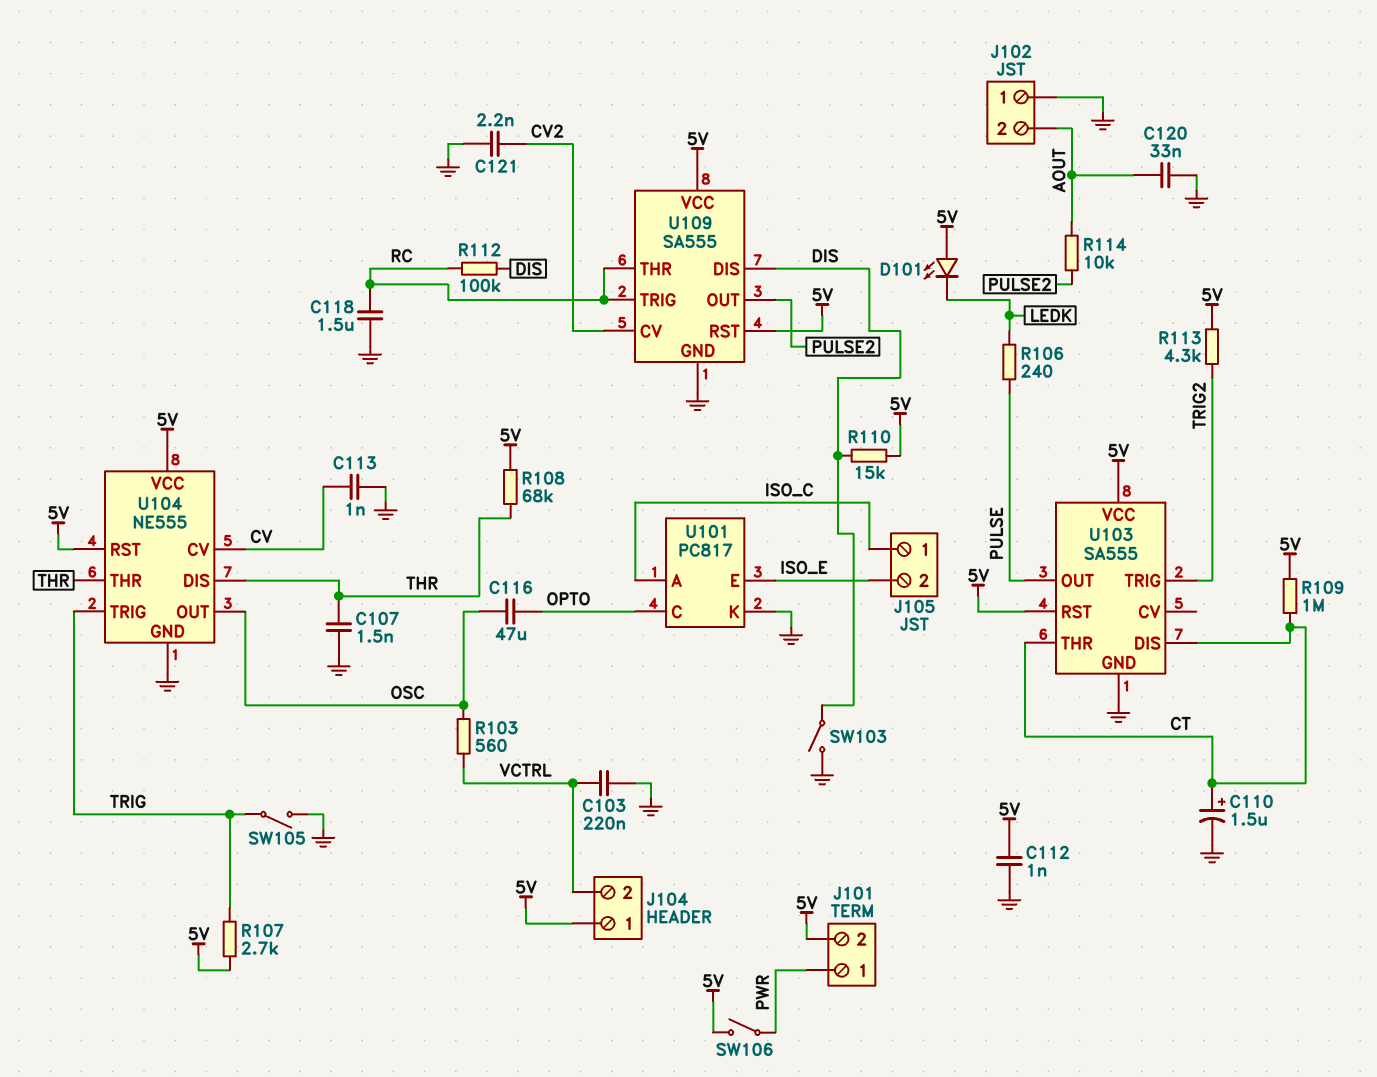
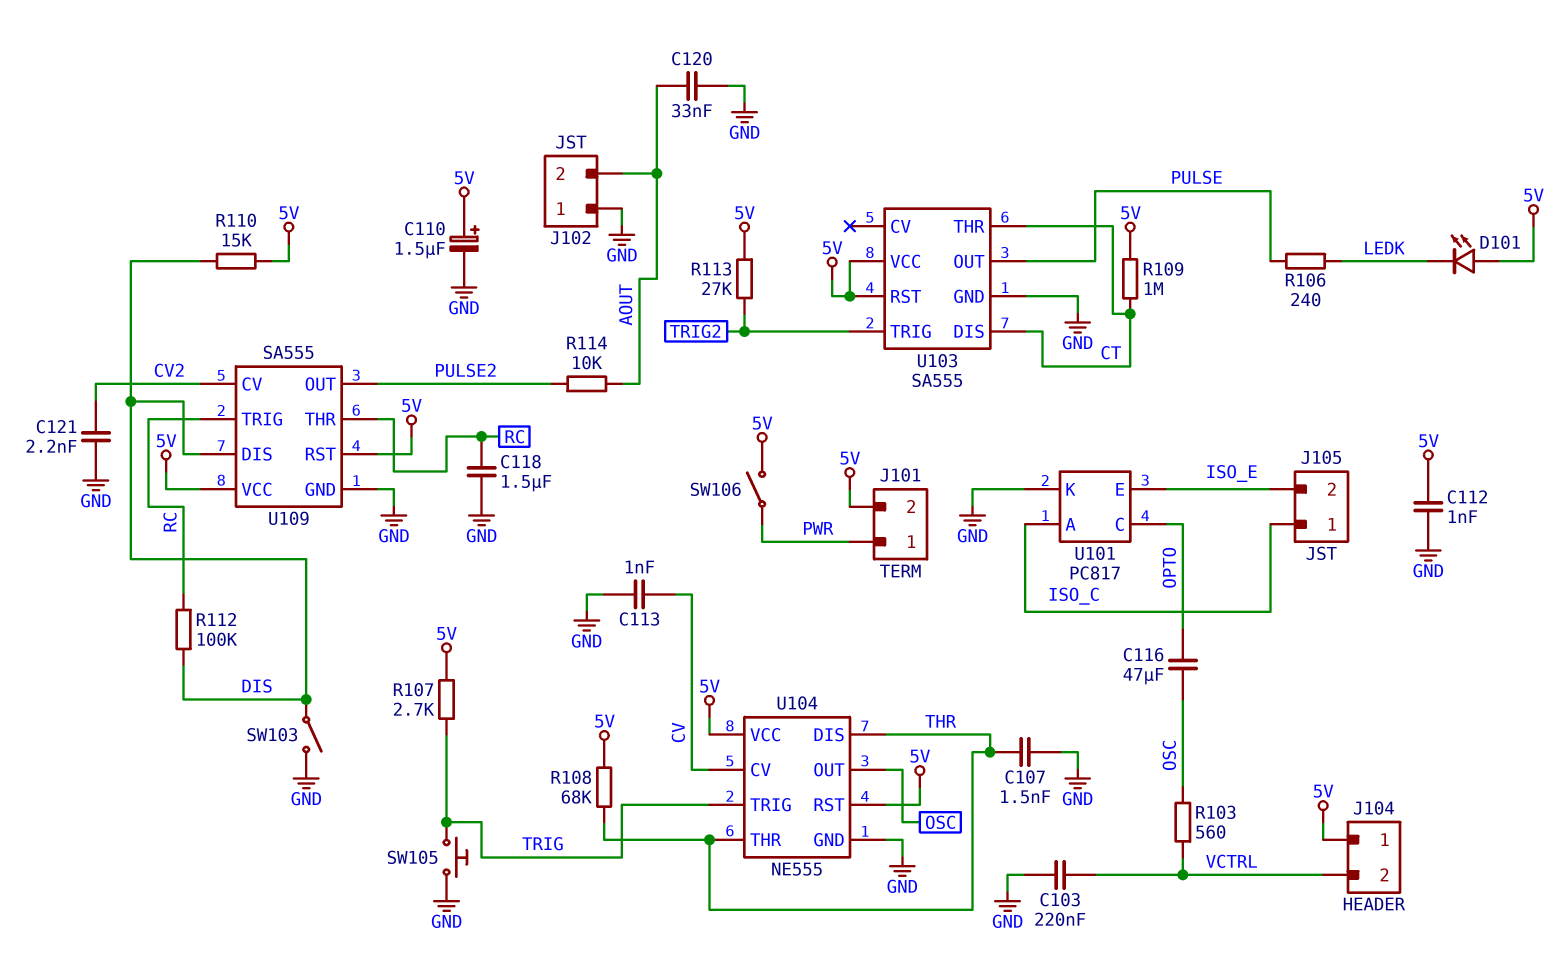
C110: 1.5uF (plus CT, minus GND) -> 1.5uF (plus 5V, minus GND)
R113: 4.3k (5V, TRIG2) -> 27k (5V, TRIG2)
SW105: switch (GND, TRIG) -> button (GND, TRIG)

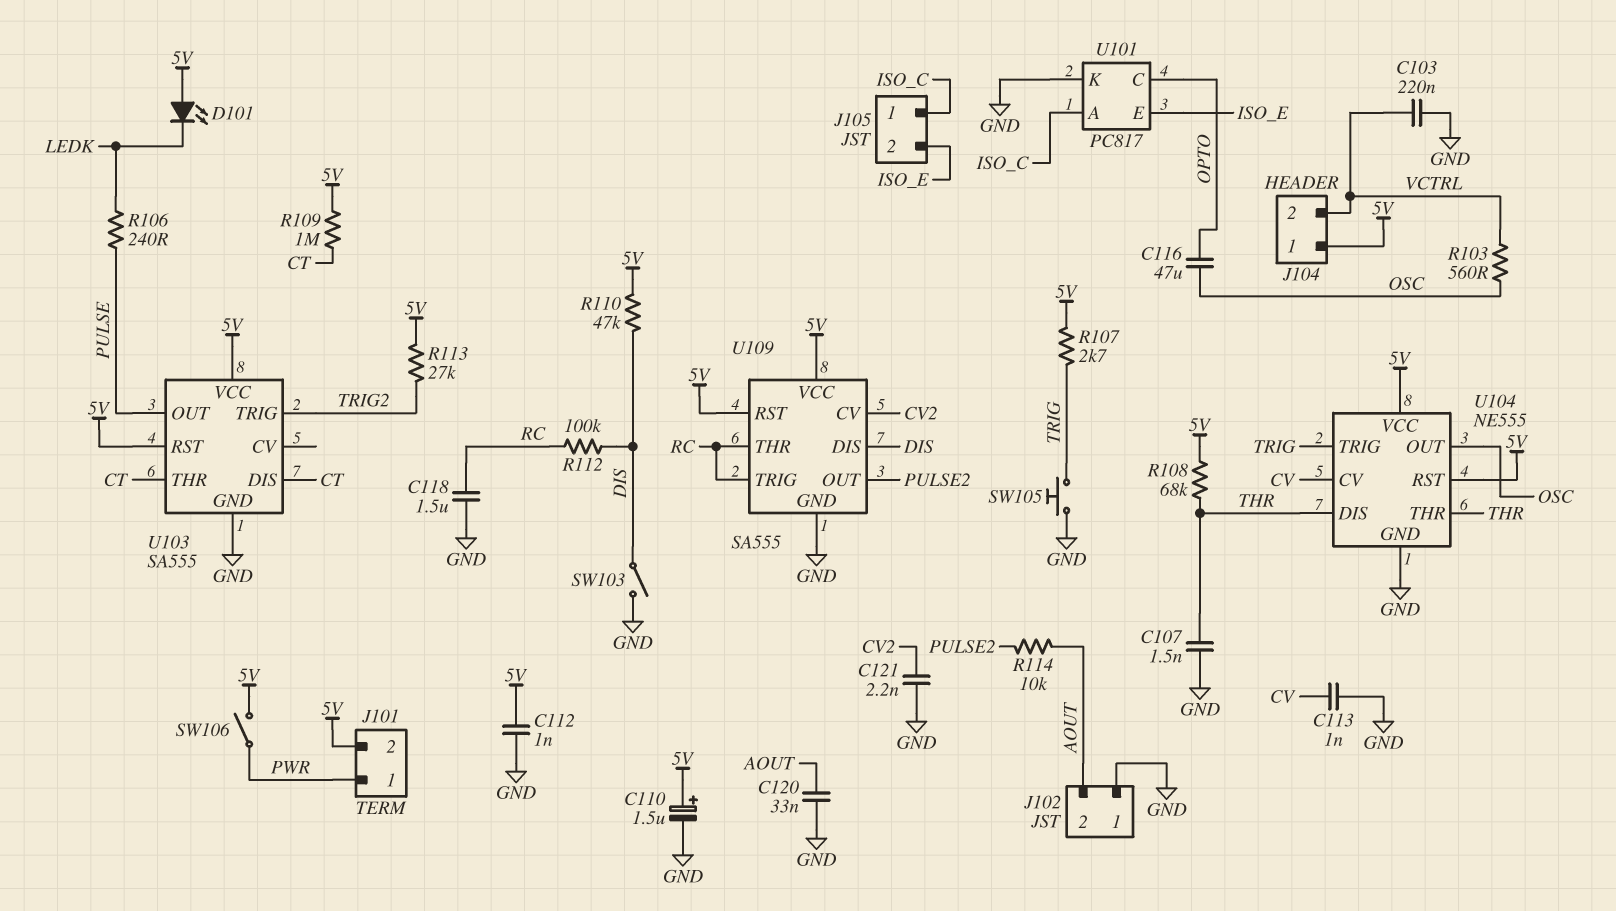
R110: 15k (5V, DIS) -> 47k (5V, DIS)

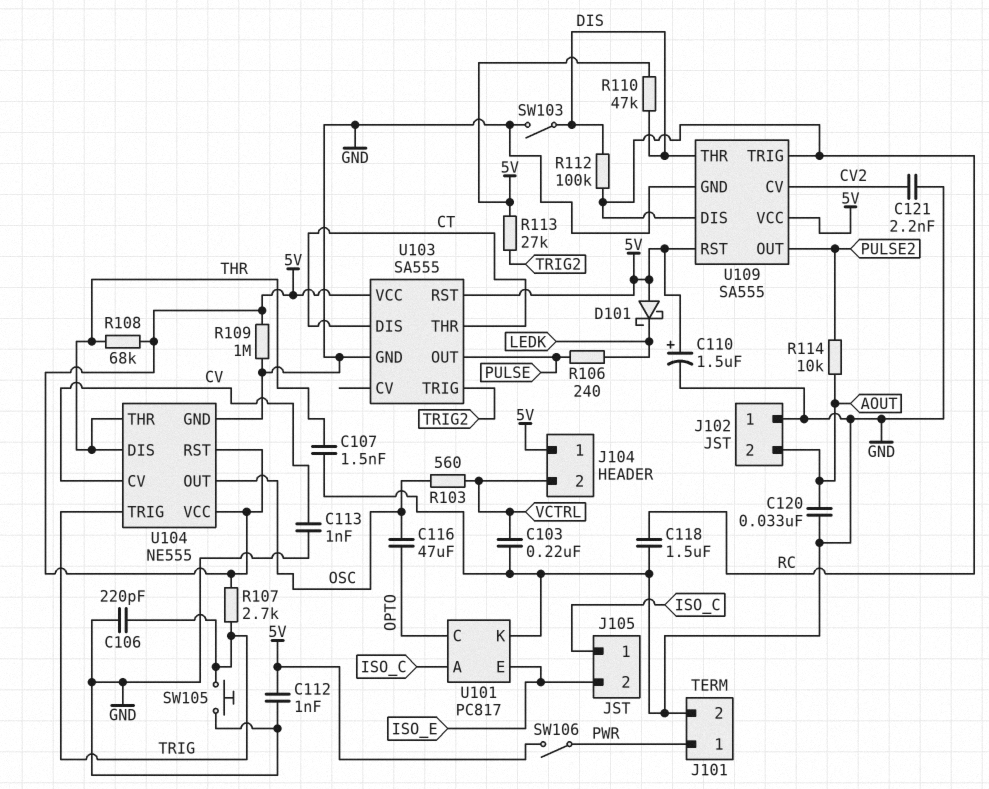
C106: none -> 220pF (GND, TRIG)
D101: LED (A 5V, K LEDK) -> schottky (A 5V, K LEDK)
J101 pin 2: 5V -> GND
R109: 1M (5V, CT) -> 1M (5V, GND)
U109 pin DIS: DIS -> RC
U109 pin THR: RC -> DIS

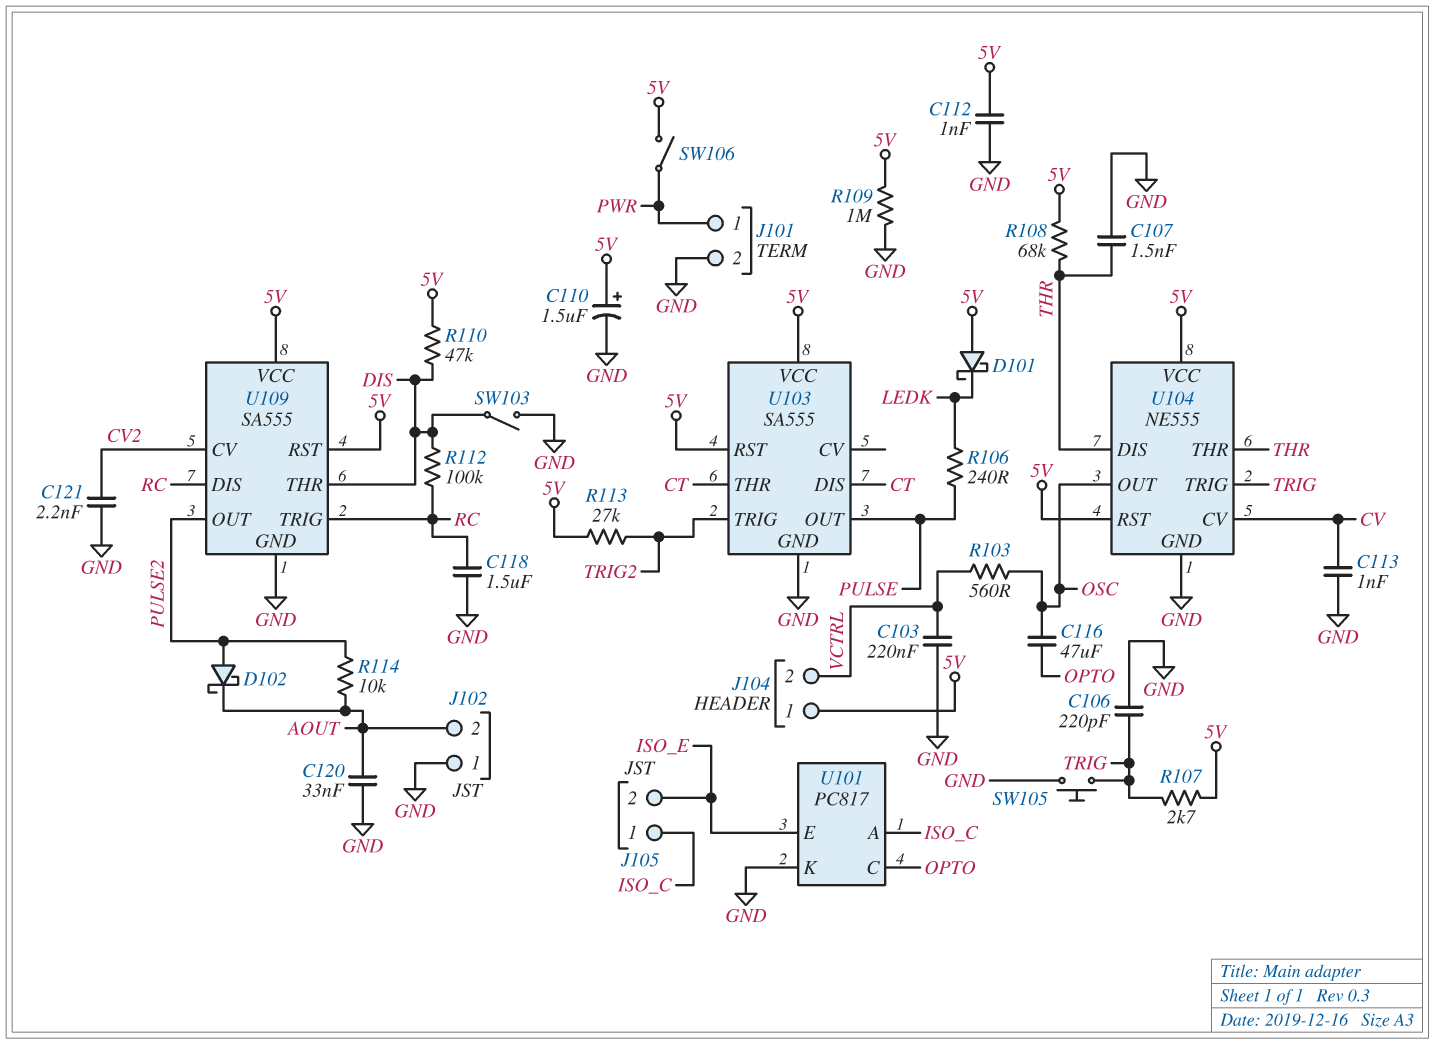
D102: none -> schottky (A PULSE2, K AOUT)

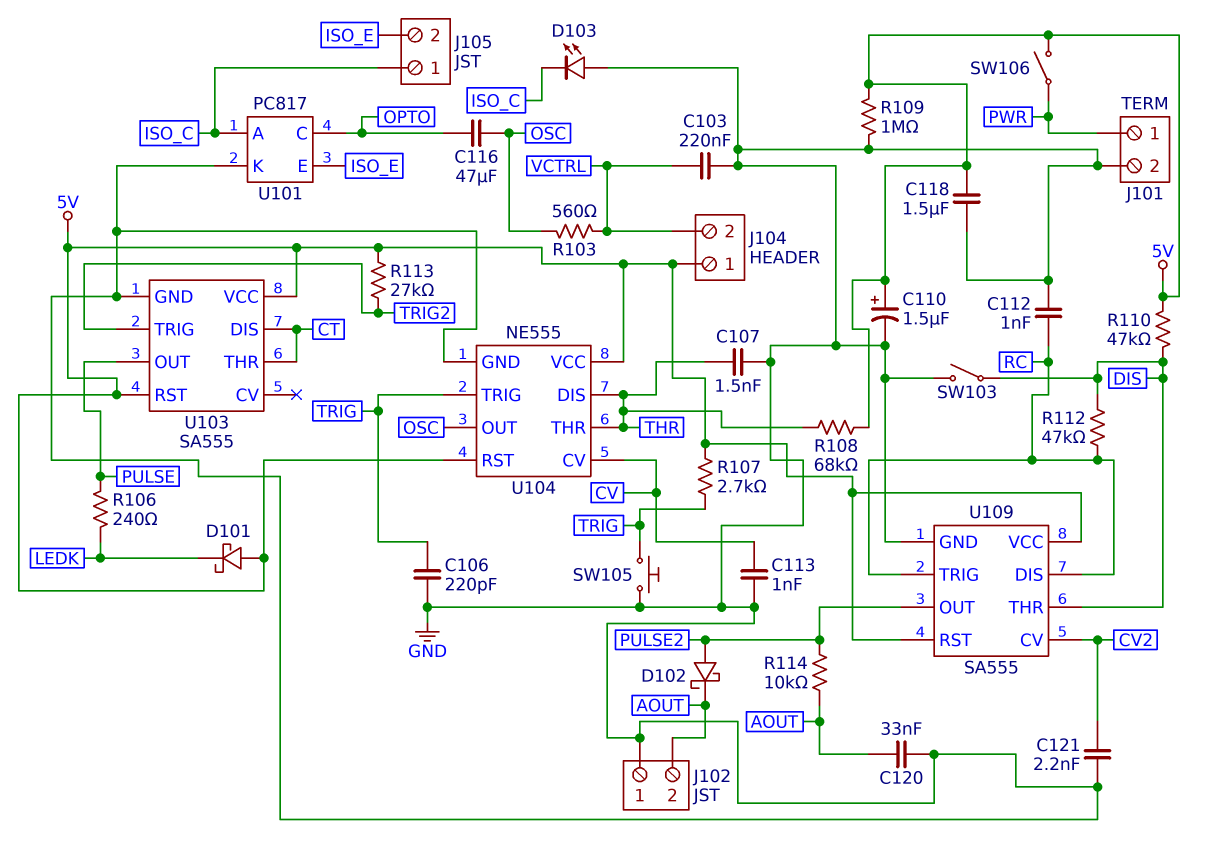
C112: 1nF (5V, GND) -> 1nF (GND, RC)
C118: 1.5uF (GND, RC) -> 1.5uF (5V, GND)
D103: none -> LED (A GND, K ISO_C)
R112: 100k (DIS, RC) -> 47k (DIS, RC)

